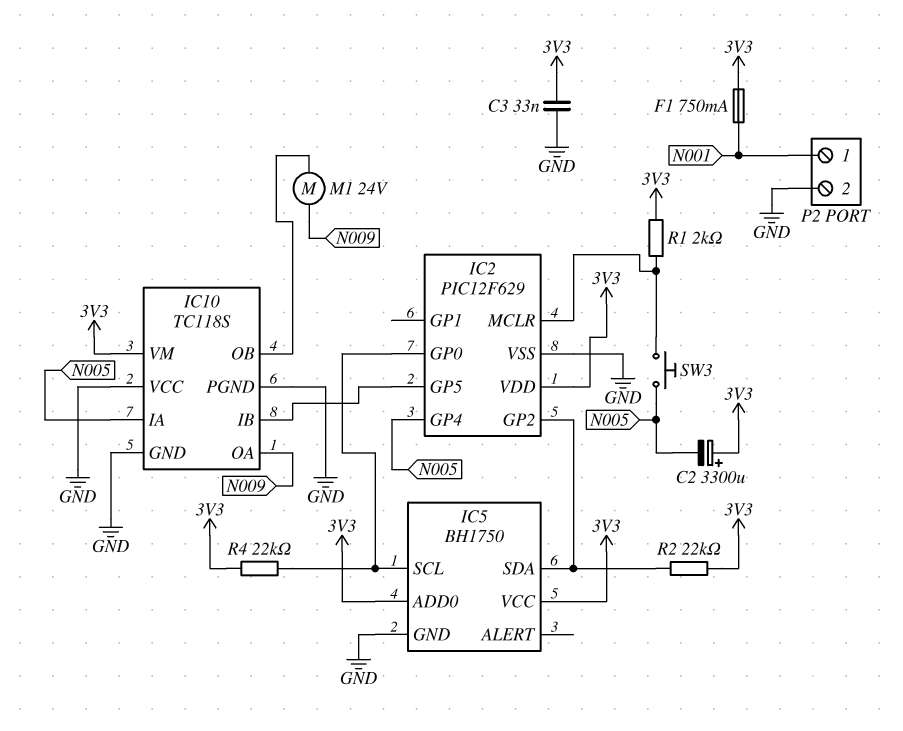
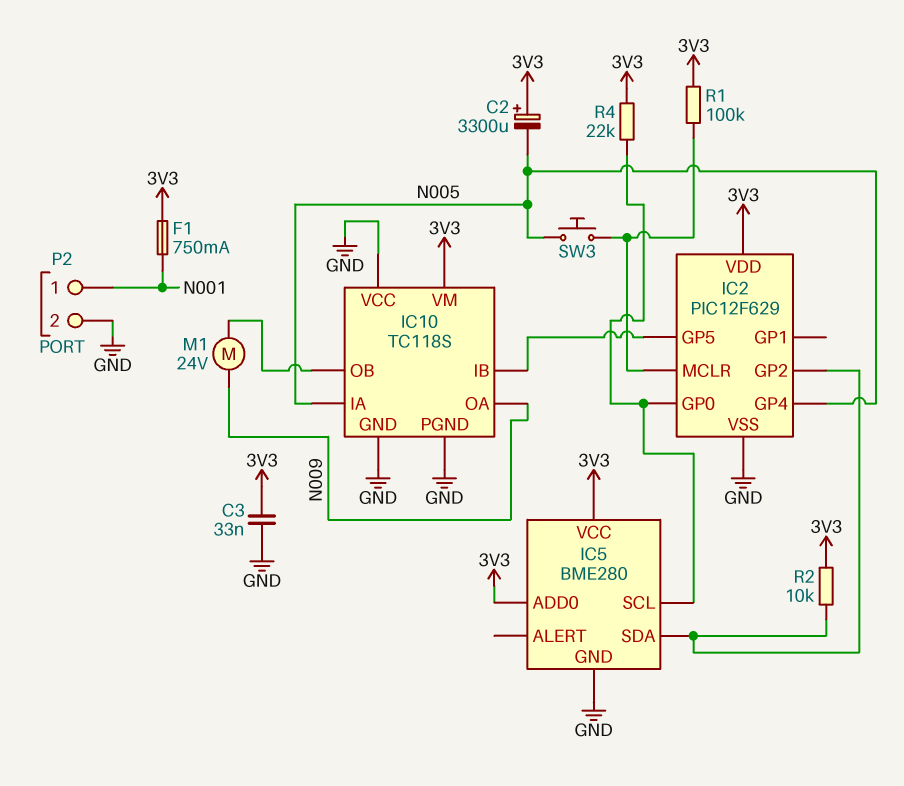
IC5: BH1750 -> BME280
R1: 2k (3V3, IC2/MCLR) -> 100k (3V3, IC2/MCLR)
R2: 22k (3V3, IC2/GP2) -> 10k (3V3, IC2/GP2)

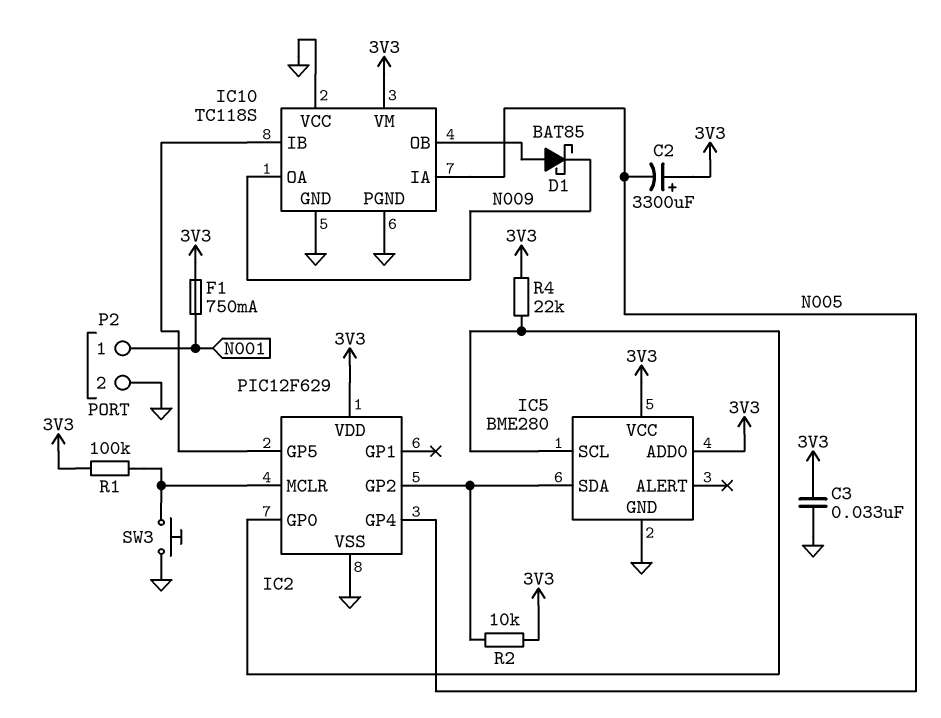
D1: none -> schottky BAT85 (A IC10/OB, K N009)
M1: motor 24V (IC10/OB, N009) -> none
SW3: button (IC2/MCLR, N005) -> button (GND, IC2/MCLR)

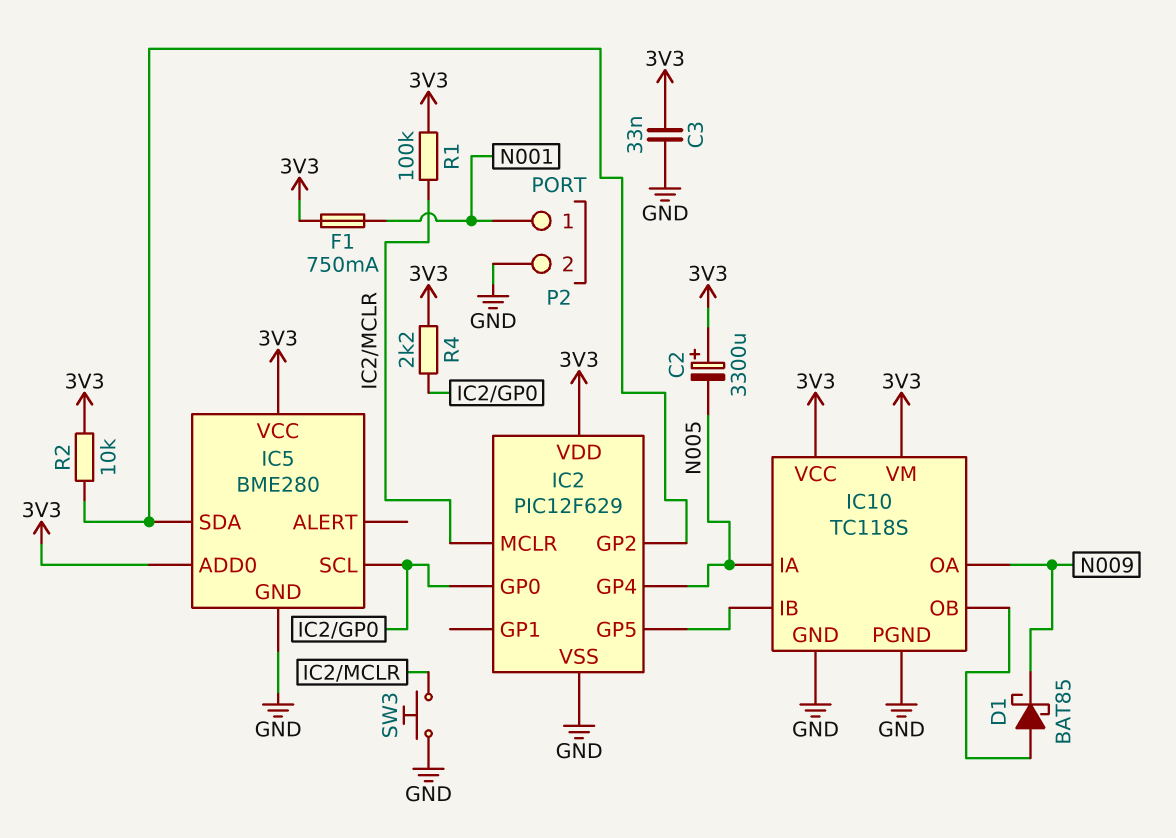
IC10 pin VCC: GND -> 3V3
R4: 22k (3V3, IC2/GP0) -> 2.2k (3V3, IC2/GP0)

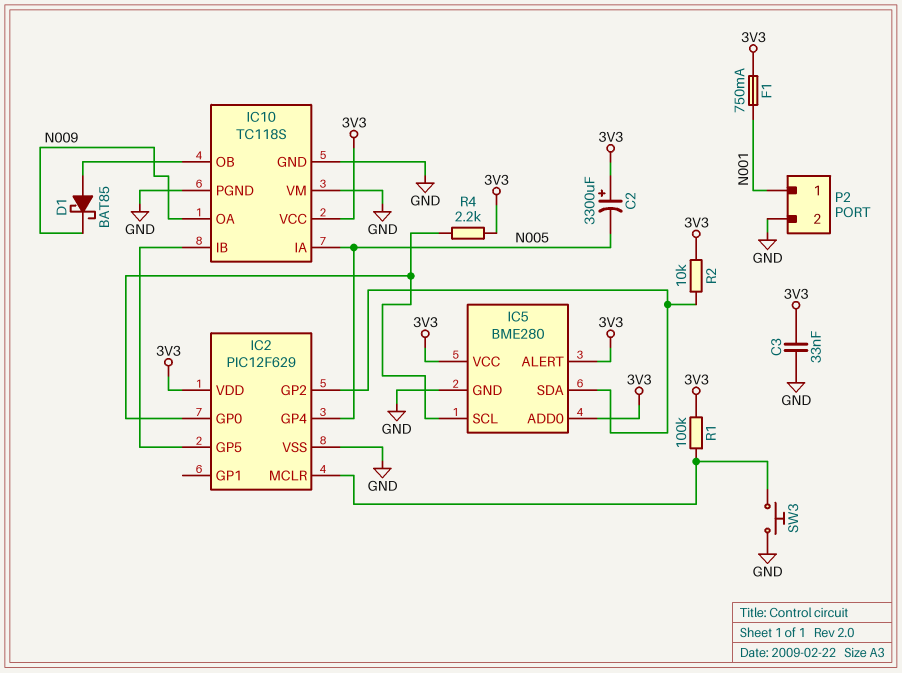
IC5 pin ALERT: none -> 3V3
IC10 pin VM: 3V3 -> GND

